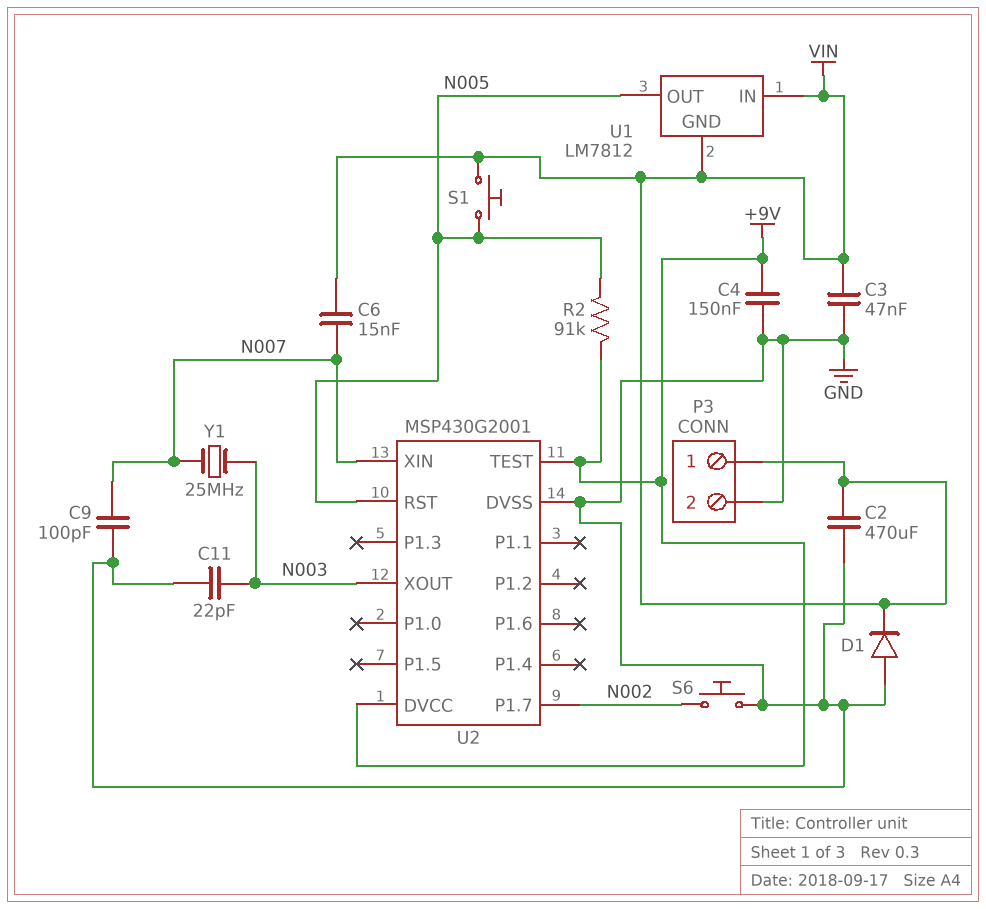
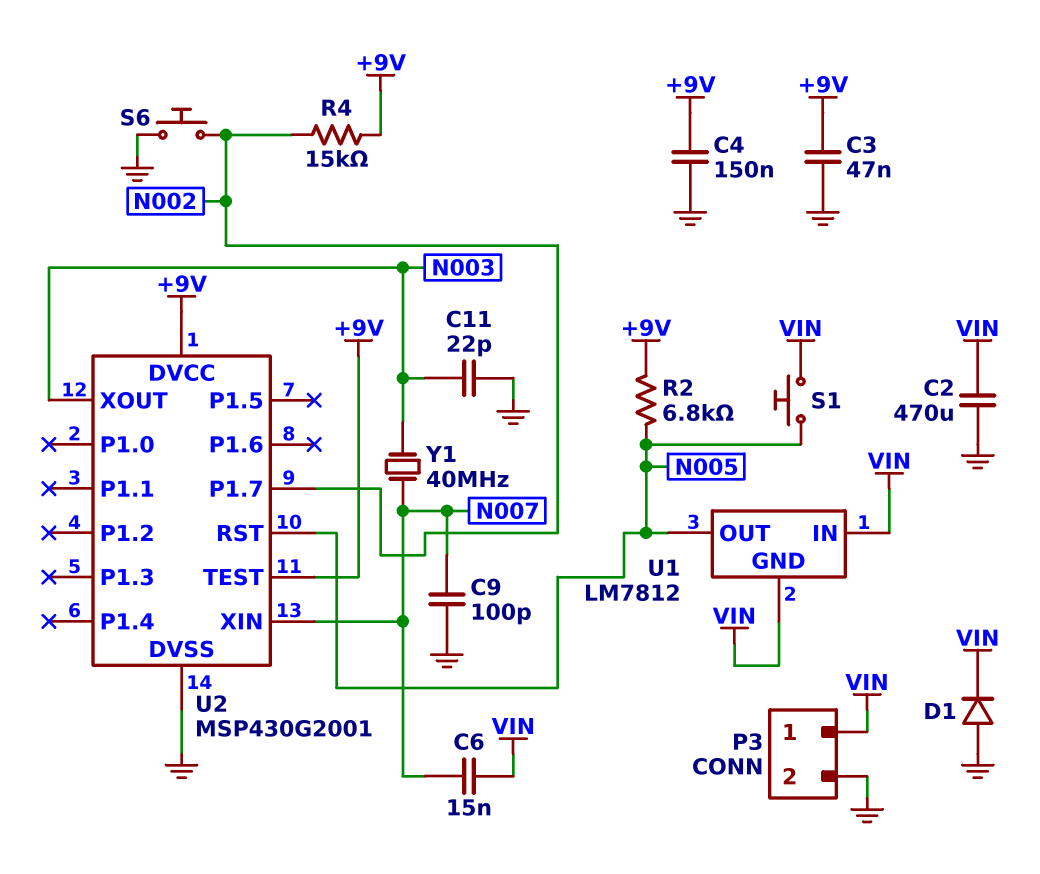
C3: 47nF (GND, VIN) -> 47nF (+9V, GND)
R2: 91k (+9V, N005) -> 6.8k (+9V, N005)
R4: none -> 15k (+9V, N002)
Y1: 25MHz (N003, N007) -> 40MHz (N003, N007)

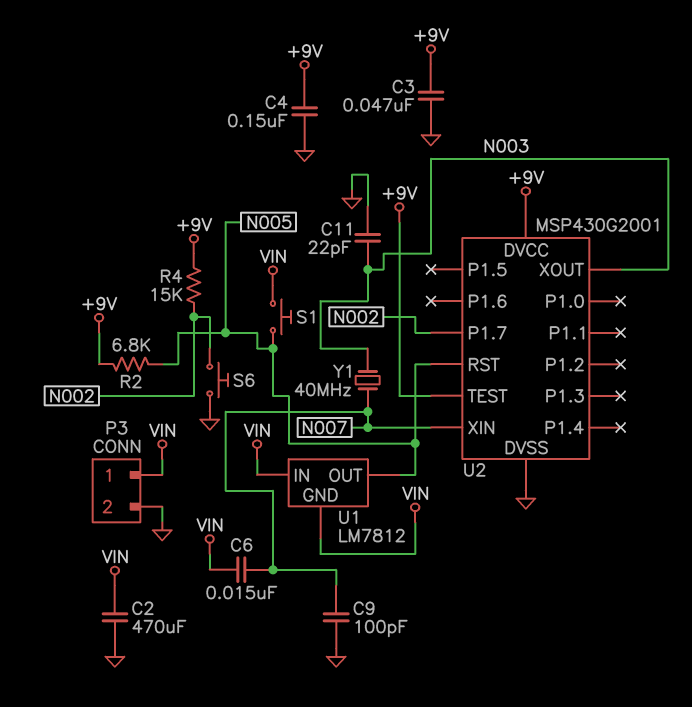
D1: diode (A GND, K VIN) -> none

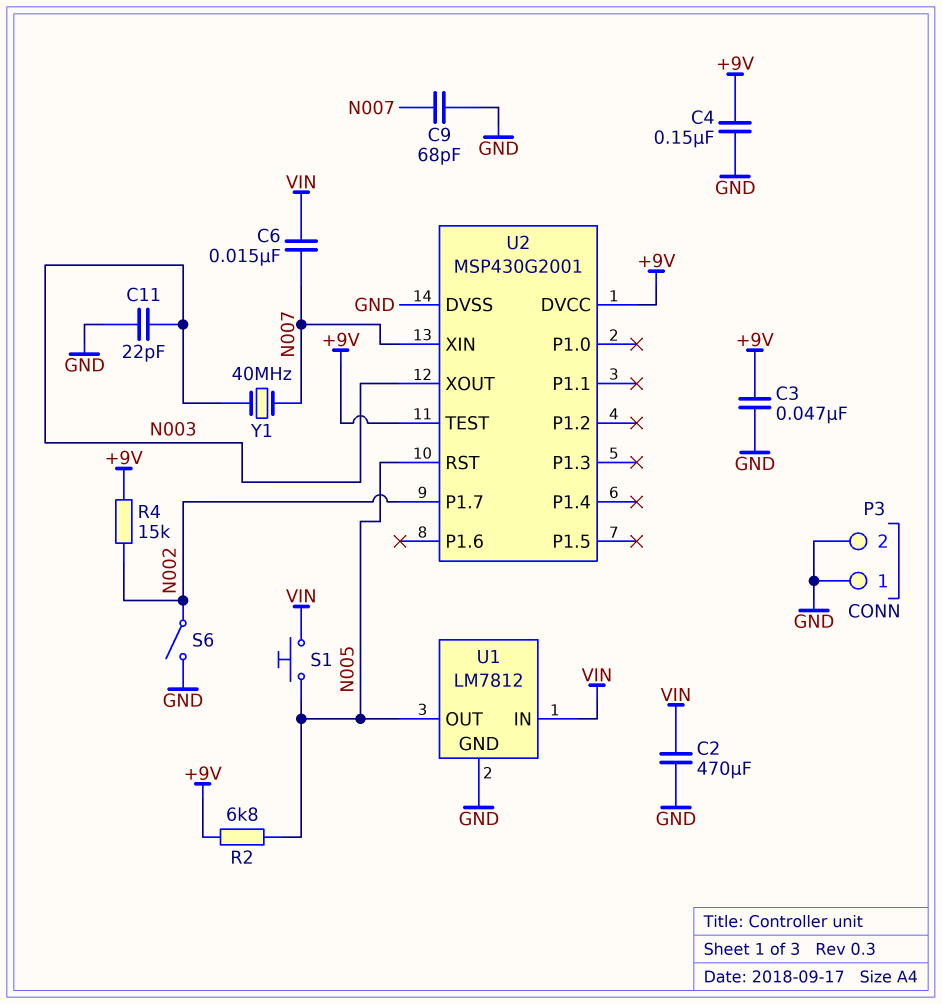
C9: 100pF (GND, N007) -> 68pF (GND, N007)
P3 pin 1: VIN -> GND
S6: button (GND, N002) -> switch (GND, N002)
U1 pin GND: VIN -> GND

